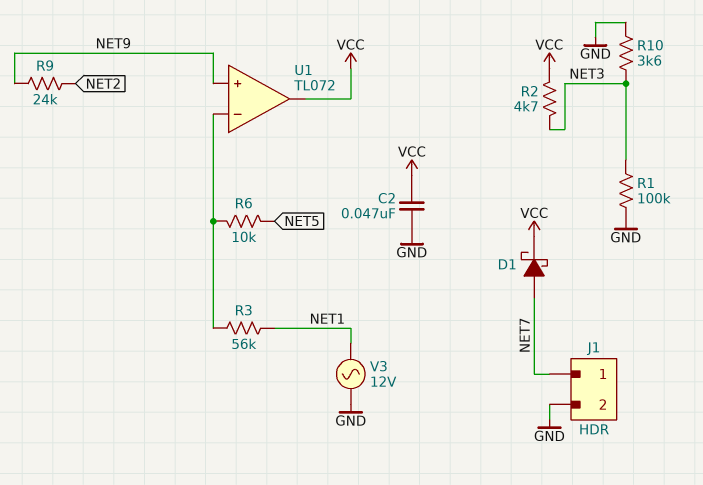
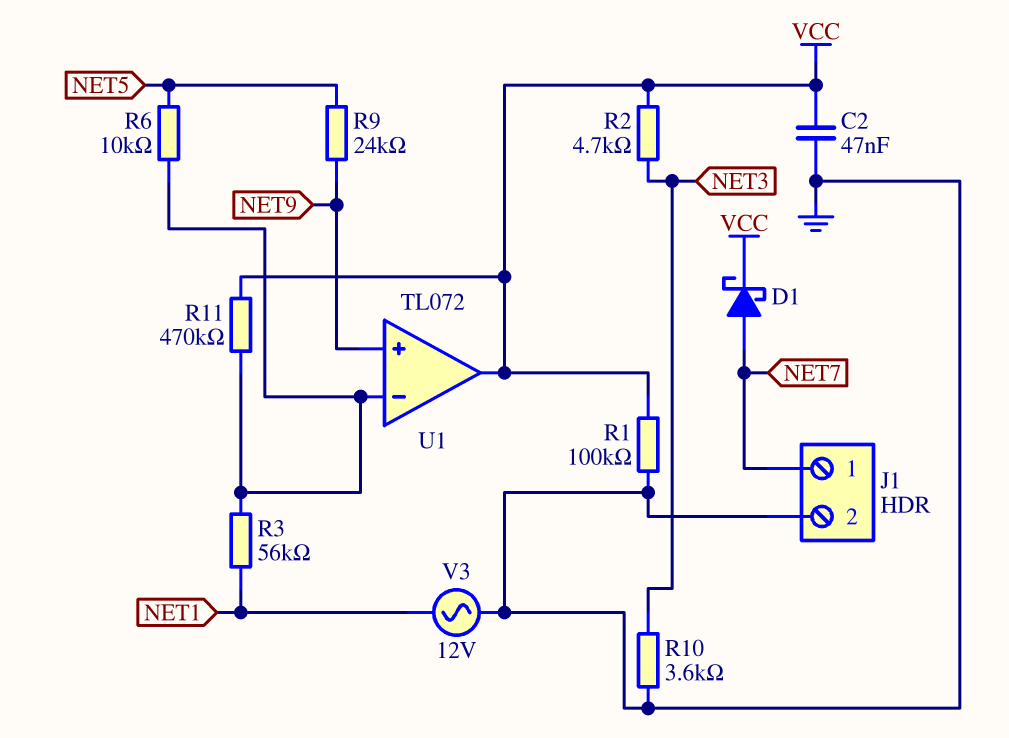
R1: 100k (GND, NET3) -> 100k (GND, VCC)
R9: 24k (NET2, NET9) -> 24k (NET5, NET9)
R11: none -> 470k (U1/in-, VCC)

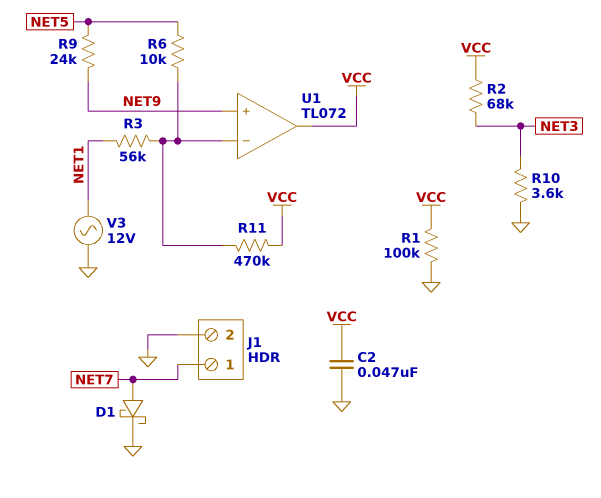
D1: schottky (A NET7, K VCC) -> schottky (A NET7, K GND)
R2: 4.7k (NET3, VCC) -> 68k (NET3, VCC)

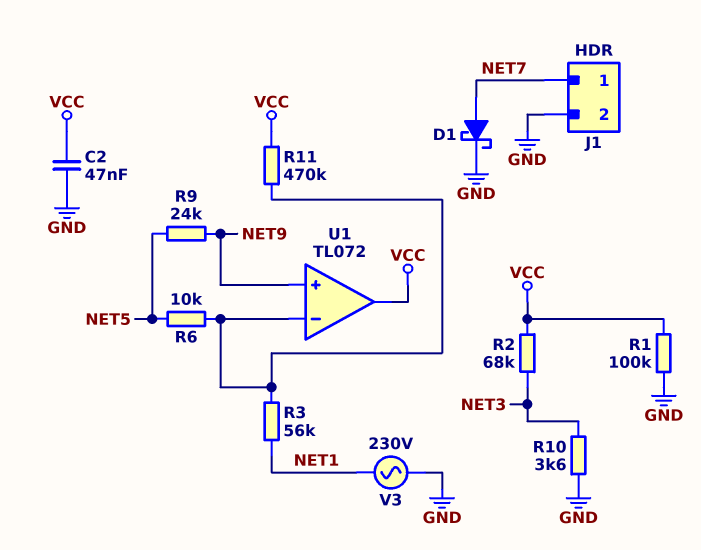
V3: AC 12V (GND, NET1) -> AC 230V (GND, NET1)

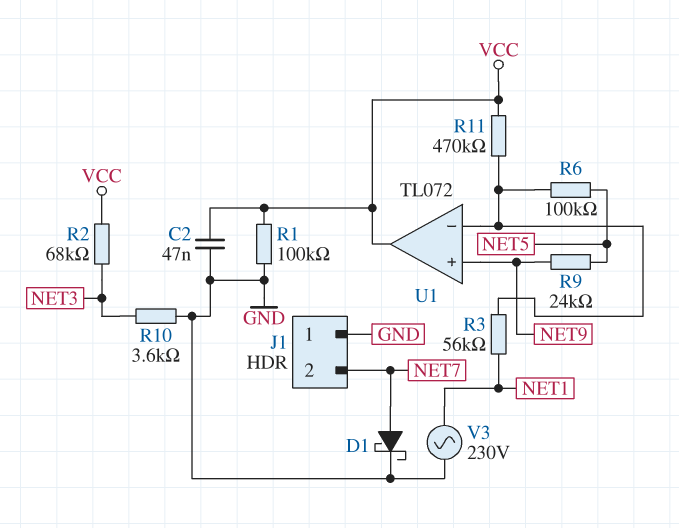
J1 pin 1: NET7 -> GND
J1 pin 2: GND -> NET7
R6: 10k (NET5, U1/in-) -> 100k (NET5, U1/in-)

